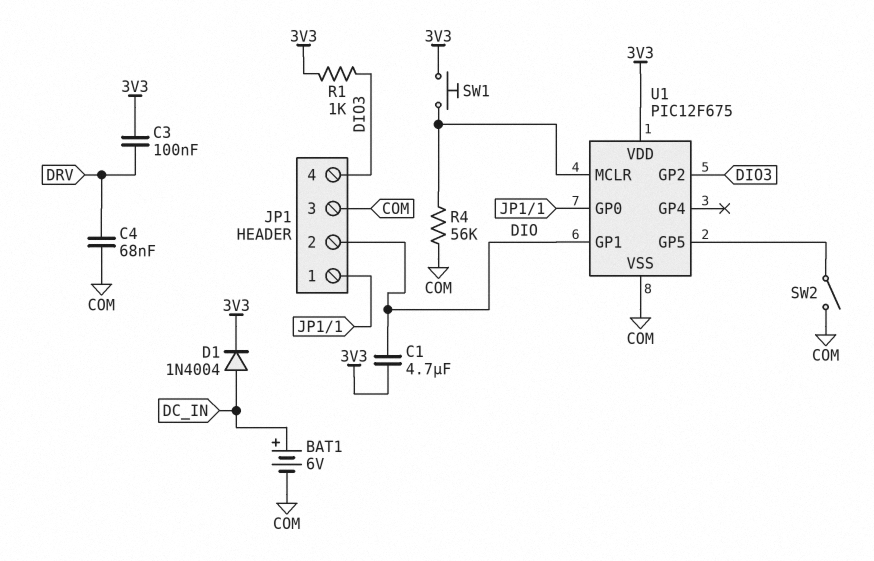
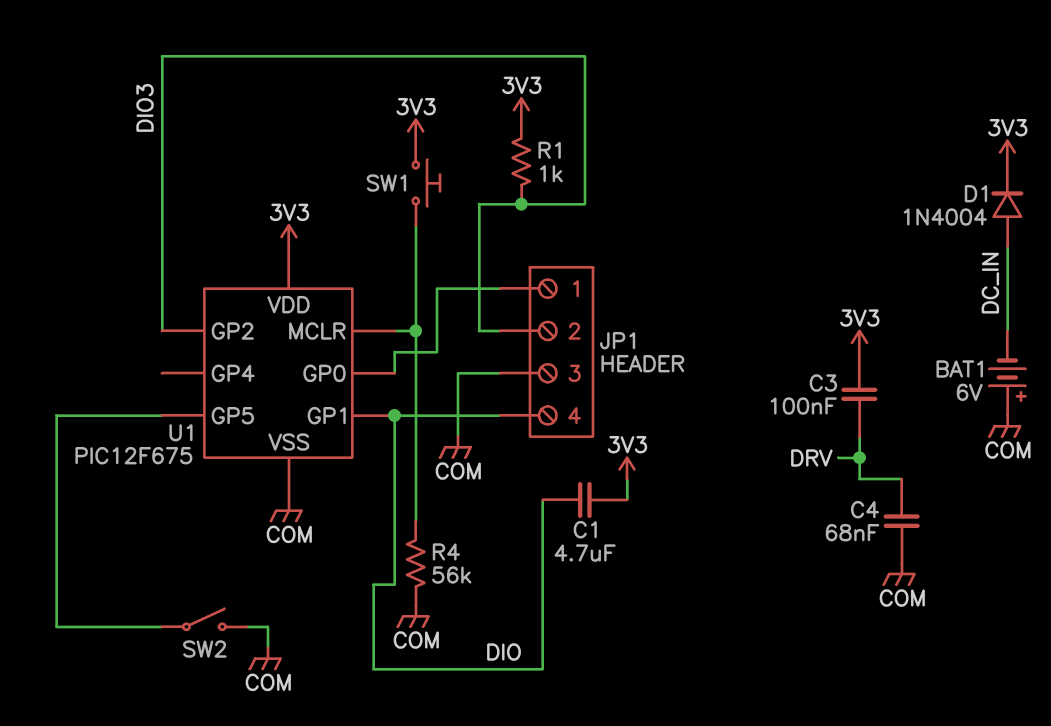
BAT1: 6V (plus DC_IN, minus COM) -> 6V (plus COM, minus DC_IN)
JP1 pin 2: DIO -> DIO3
JP1 pin 4: DIO3 -> DIO

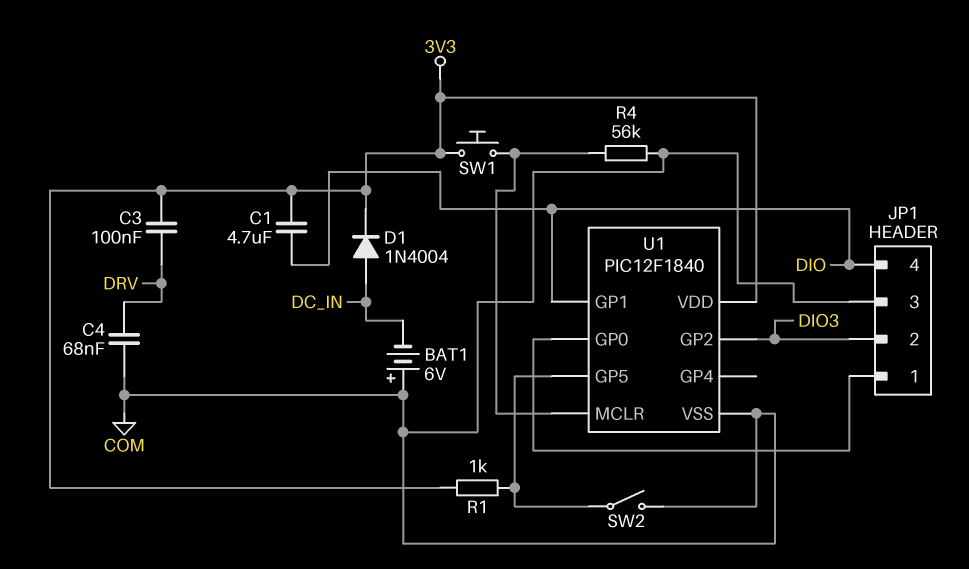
R1: 1k (3V3, DIO3) -> 1k (3V3, U1/GP5)
U1: PIC12F675 -> PIC12F1840

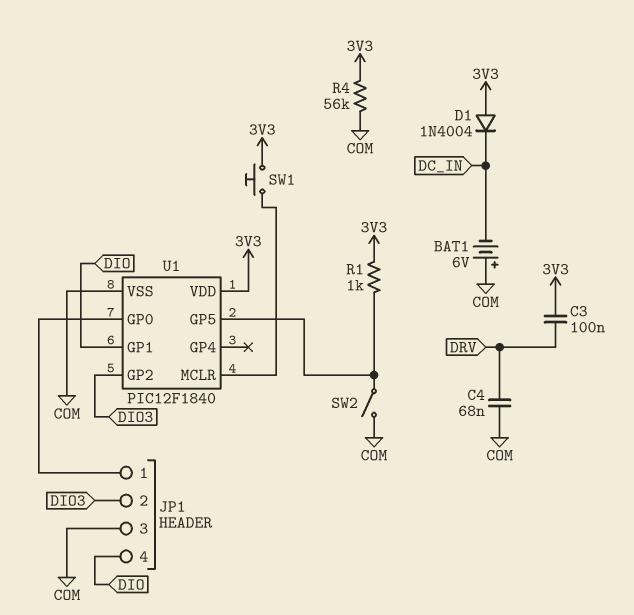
C1: 4.7uF (3V3, DIO) -> none
D1: diode 1N4004 (A DC_IN, K 3V3) -> diode 1N4004 (A 3V3, K DC_IN)
R4: 56k (COM, U1/MCLR) -> 56k (3V3, COM)

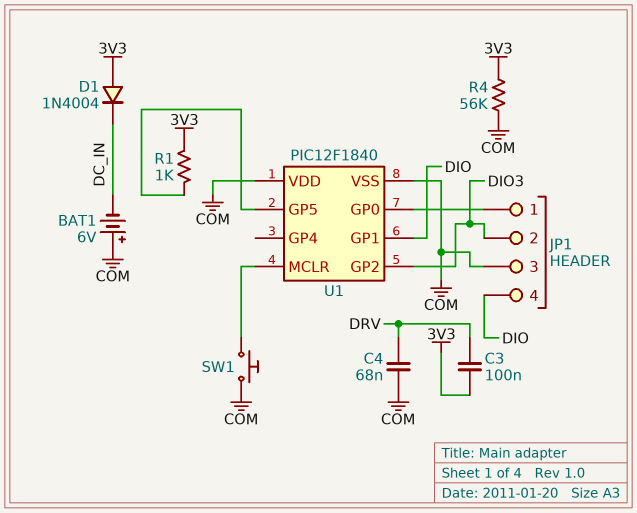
SW1: button (3V3, U1/MCLR) -> button (COM, U1/MCLR)
SW2: switch (COM, U1/GP5) -> none
U1 pin VDD: 3V3 -> COM

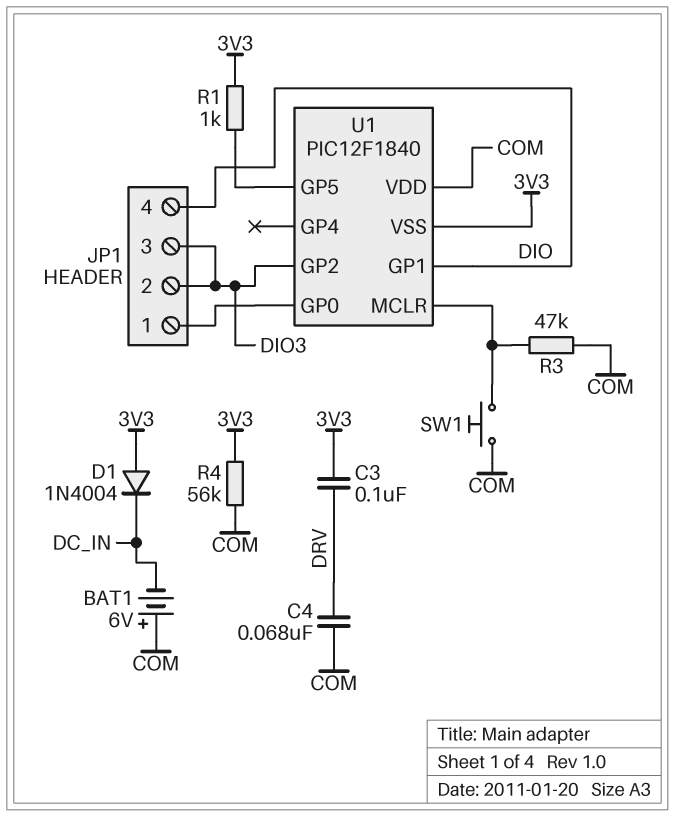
JP1 pin 3: COM -> DIO3
R3: none -> 47k (COM, U1/MCLR)
U1 pin VSS: COM -> 3V3

